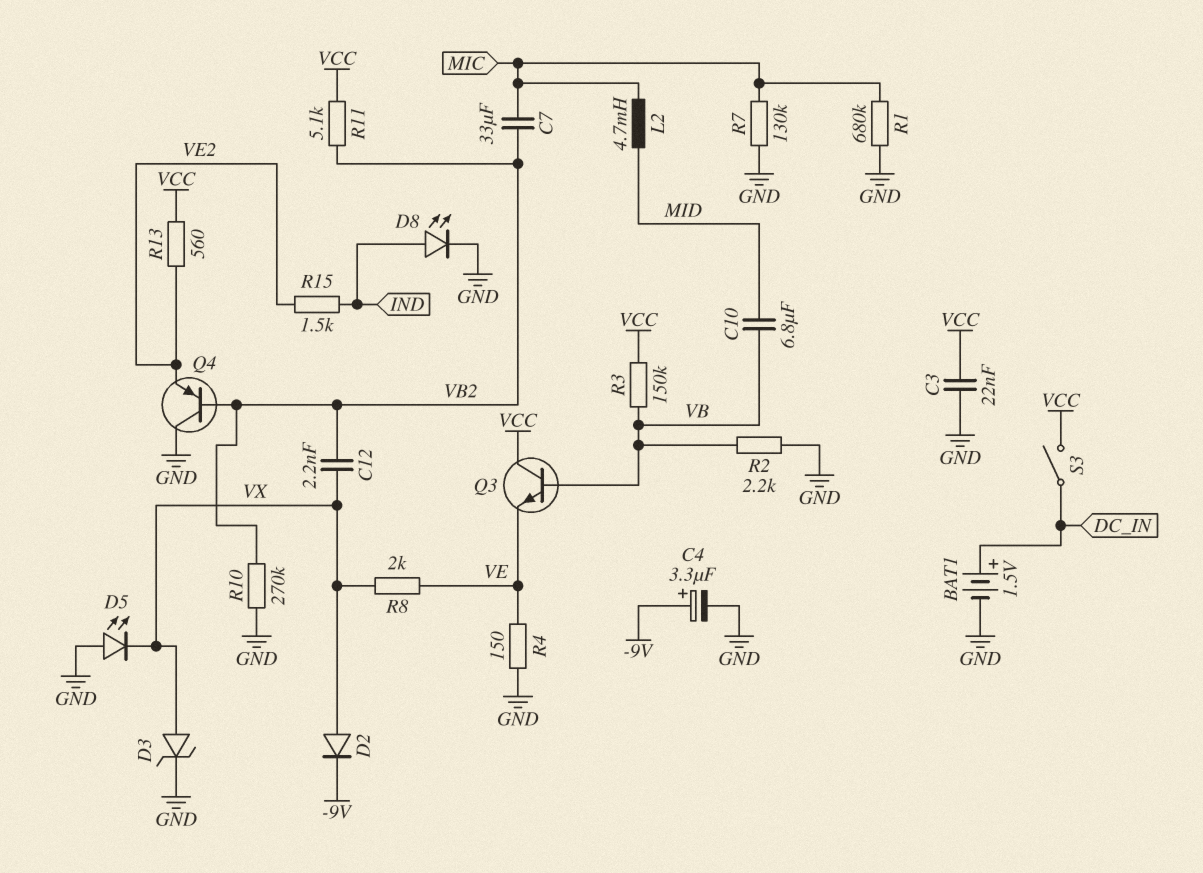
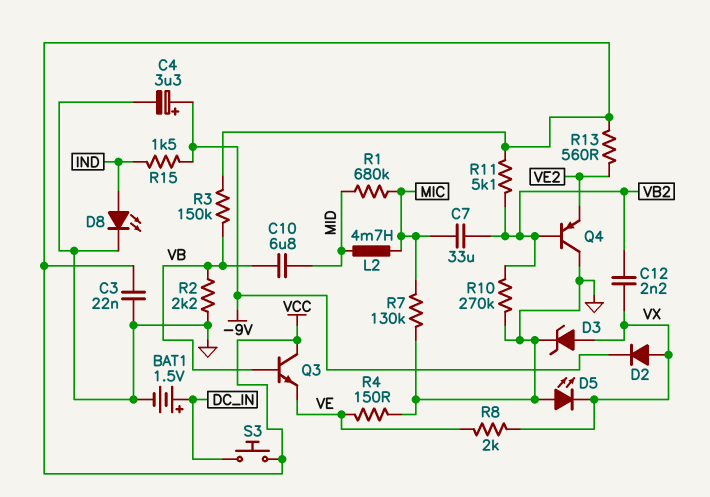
R1: 680k (GND, MIC) -> 680k (MIC, MID)
R15: 1.5k (IND, VE2) -> 1.5k (-9V, IND)
S3: switch (DC_IN, VCC) -> button (DC_IN, VCC)

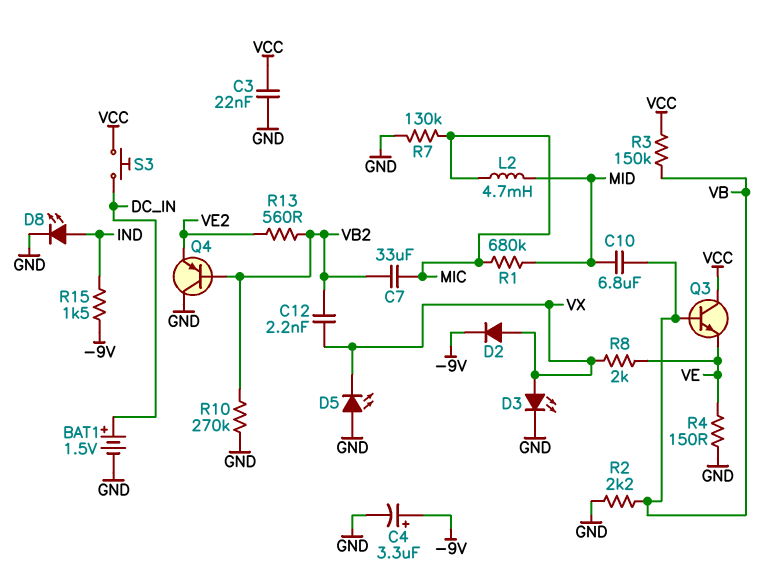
D3: zener (A VX, K GND) -> LED (A VX, K GND)
R11: 5.1k (VB2, VCC) -> none
R13: 560 (VCC, VE2) -> 560 (VB2, VE2)

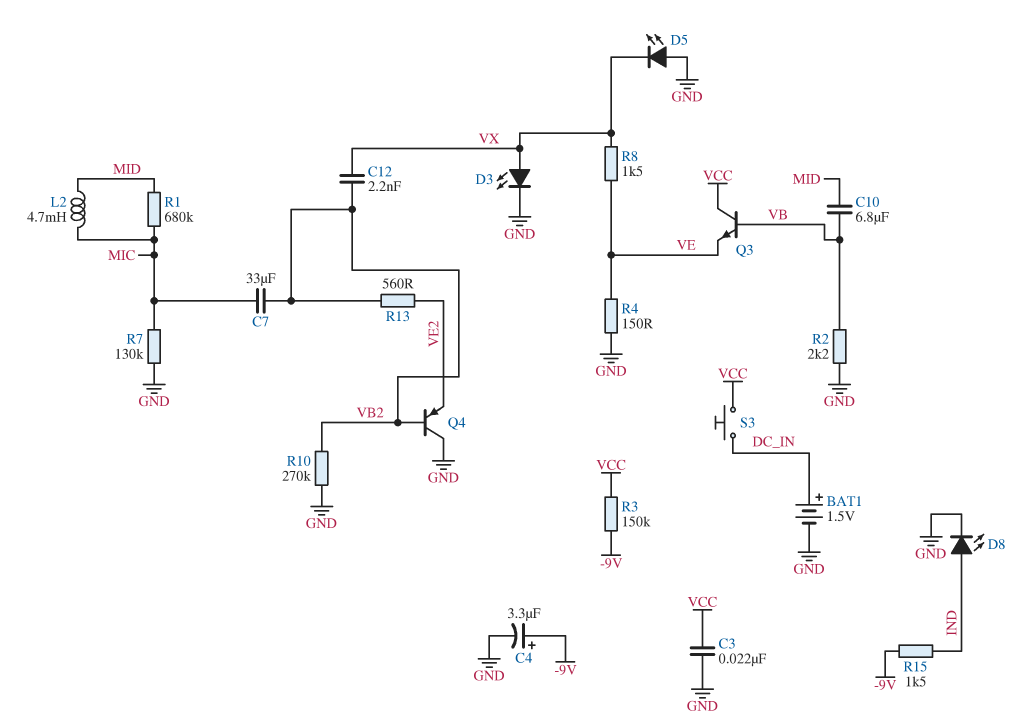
D2: diode (A VX, K -9V) -> none
R3: 150k (VB, VCC) -> 150k (-9V, VCC)
R8: 2k (VE, VX) -> 1.5k (VE, VX)

